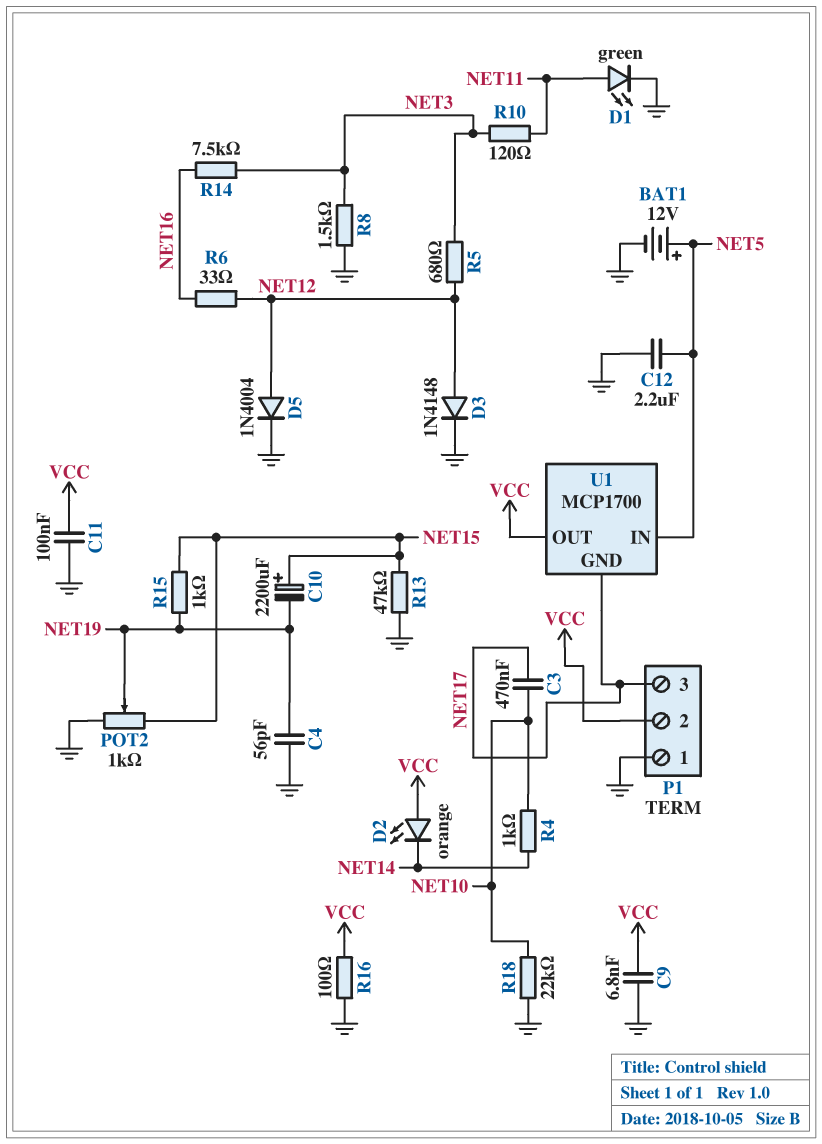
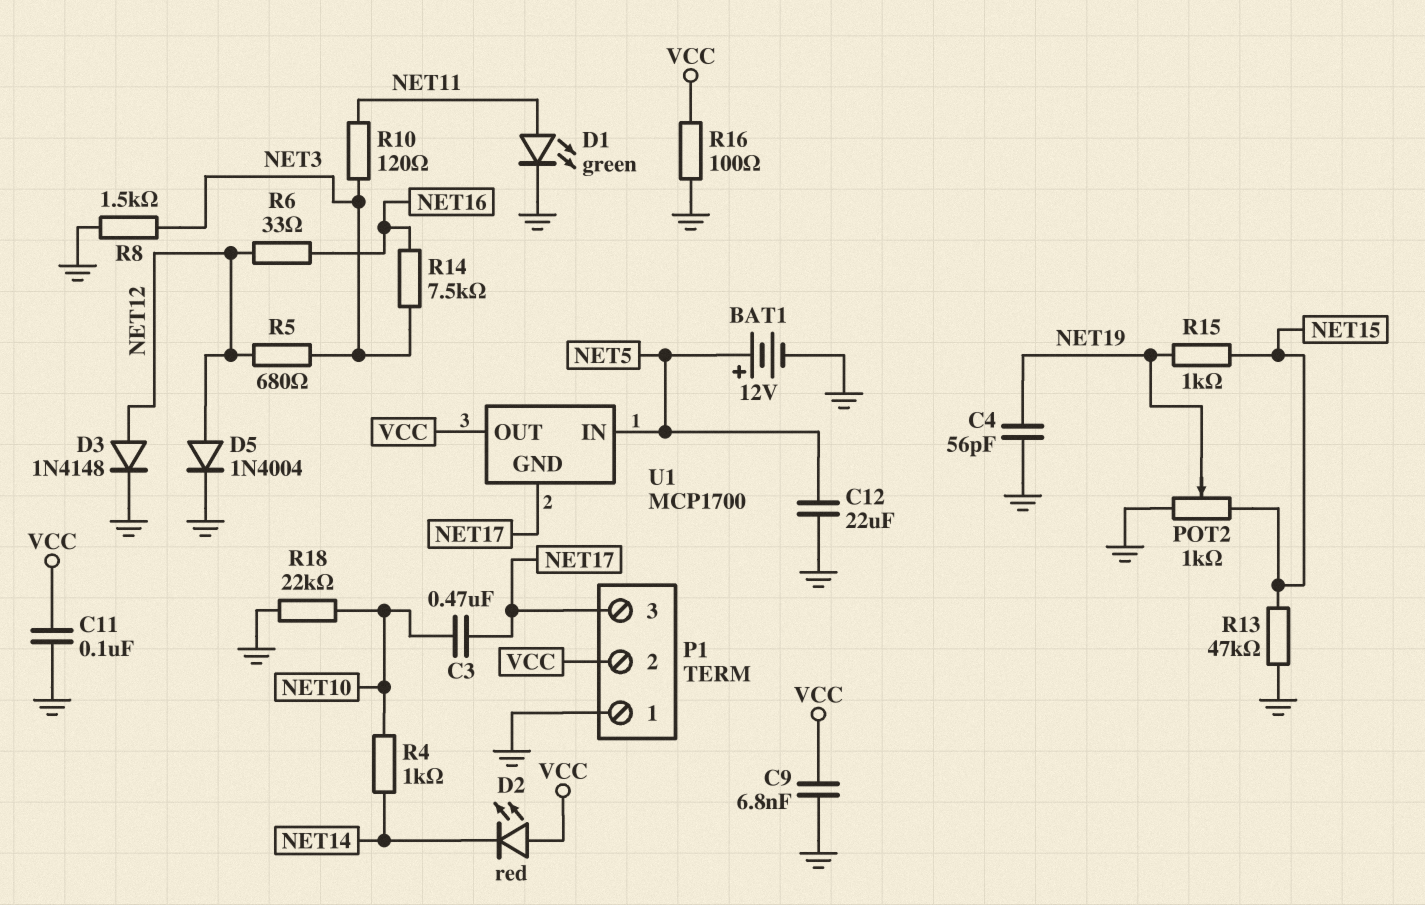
C10: 2200uF (plus NET15, minus NET19) -> none
C12: 2.2uF (GND, NET5) -> 22uF (GND, NET5)
D2: LED orange (A VCC, K NET14) -> LED red (A VCC, K NET14)

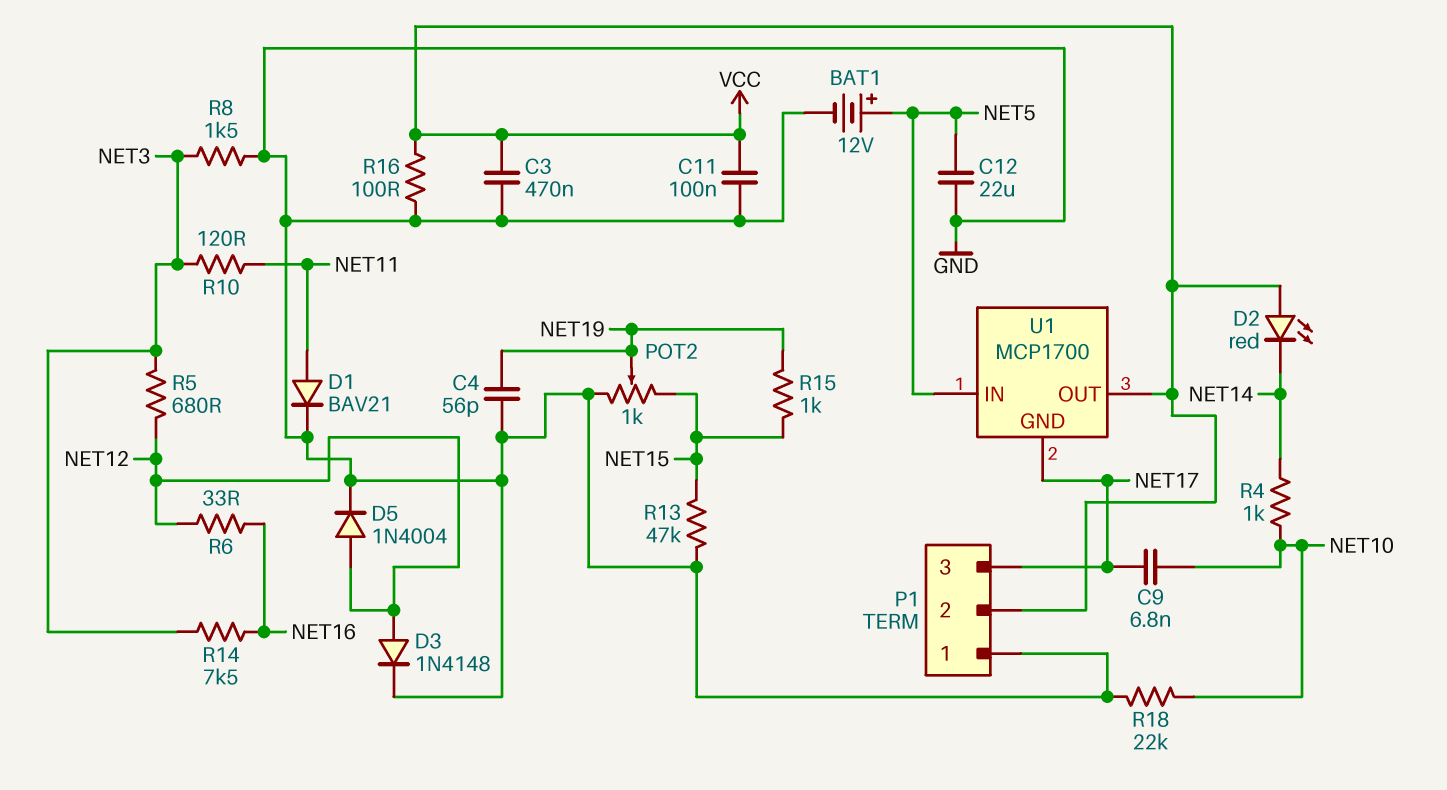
C3: 470nF (NET10, NET17) -> 470nF (GND, VCC)
C9: 6.8nF (GND, VCC) -> 6.8nF (NET10, NET17)
D1: LED green (A NET11, K GND) -> diode BAV21 (A NET11, K GND)

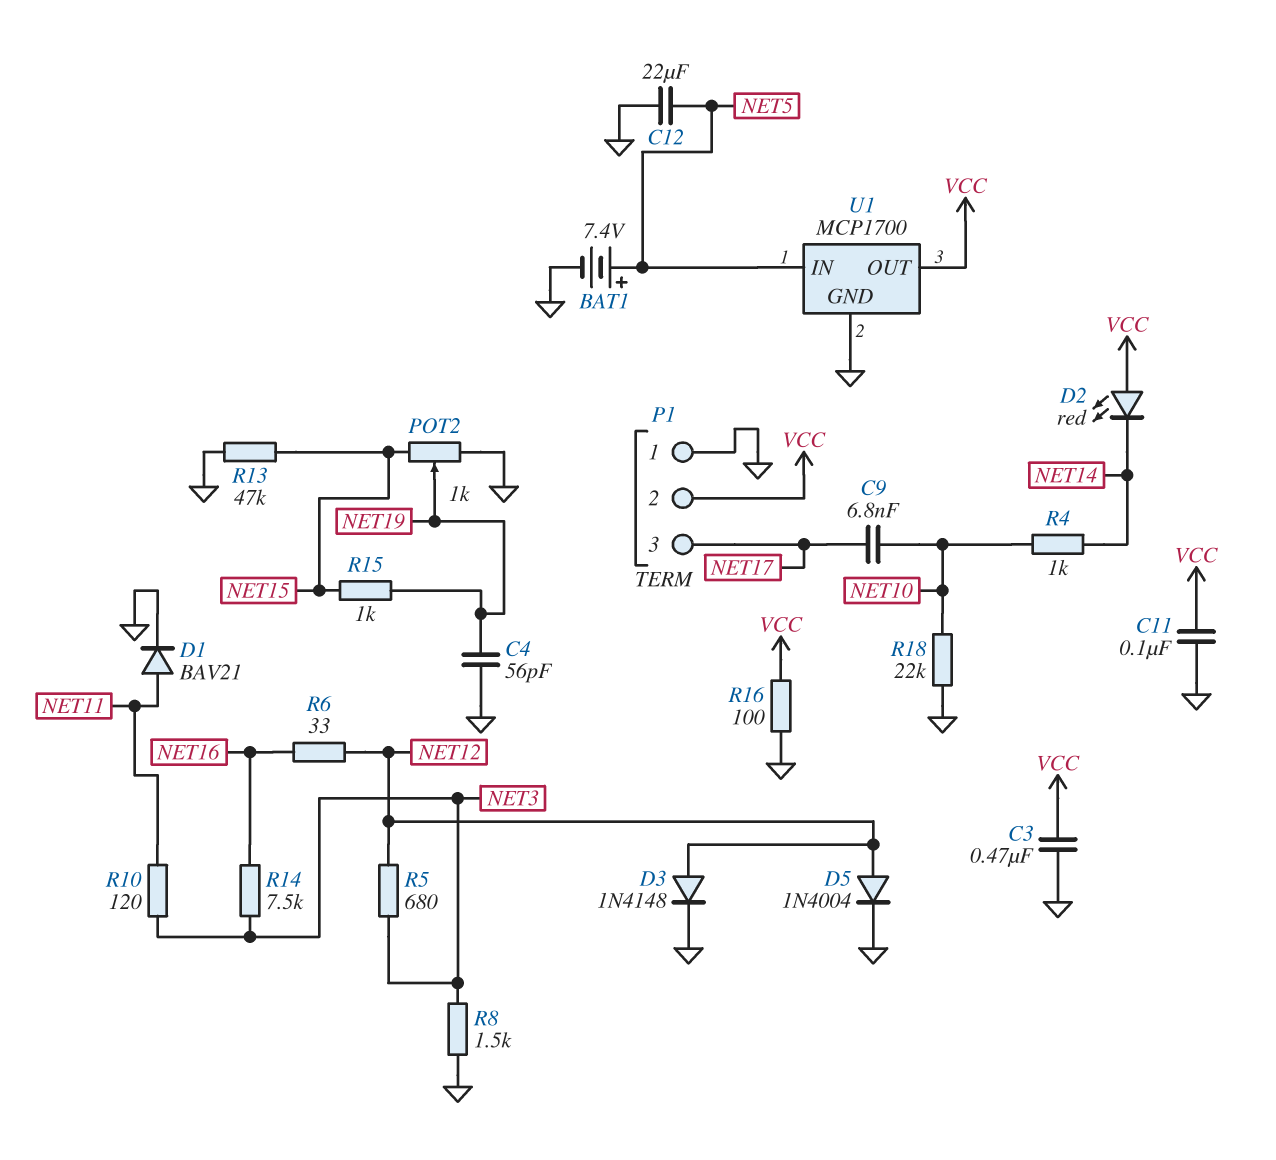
BAT1: 12V (plus NET5, minus GND) -> 7.4V (plus NET5, minus GND)
U1 pin GND: NET17 -> GND

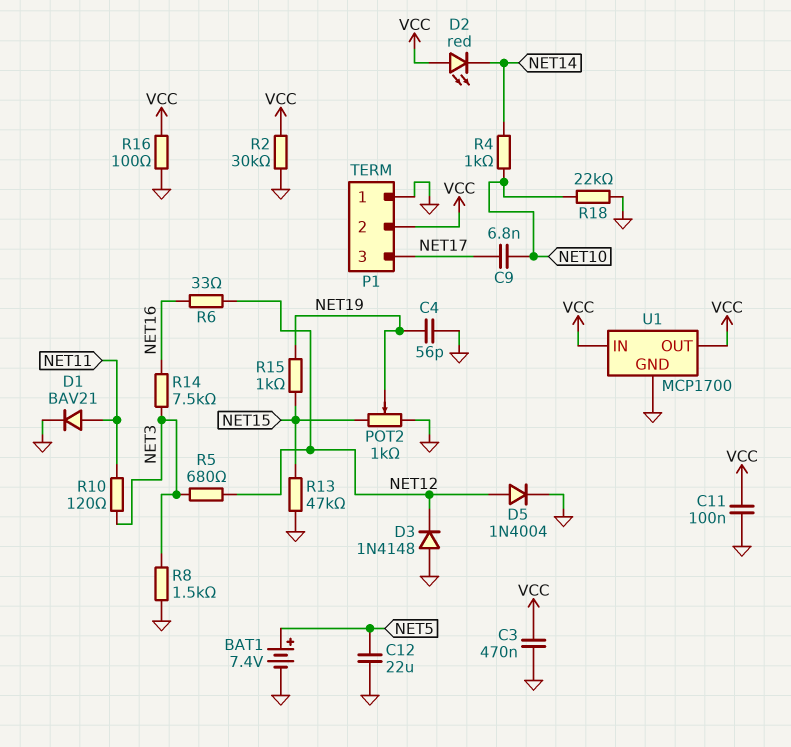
D3: diode 1N4148 (A NET12, K GND) -> diode 1N4148 (A GND, K NET12)
R2: none -> 30k (GND, VCC)
U1 pin IN: NET5 -> VCC

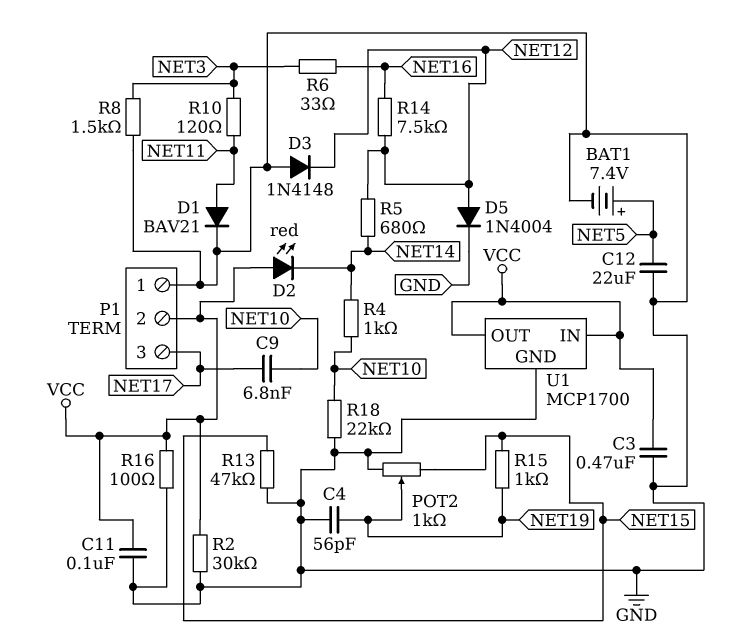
R5: 680 (NET3, NET12) -> 680 (NET12, NET14)
R6: 33 (NET12, NET16) -> 33 (NET3, NET16)
R14: 7.5k (NET3, NET16) -> 7.5k (NET12, NET16)

